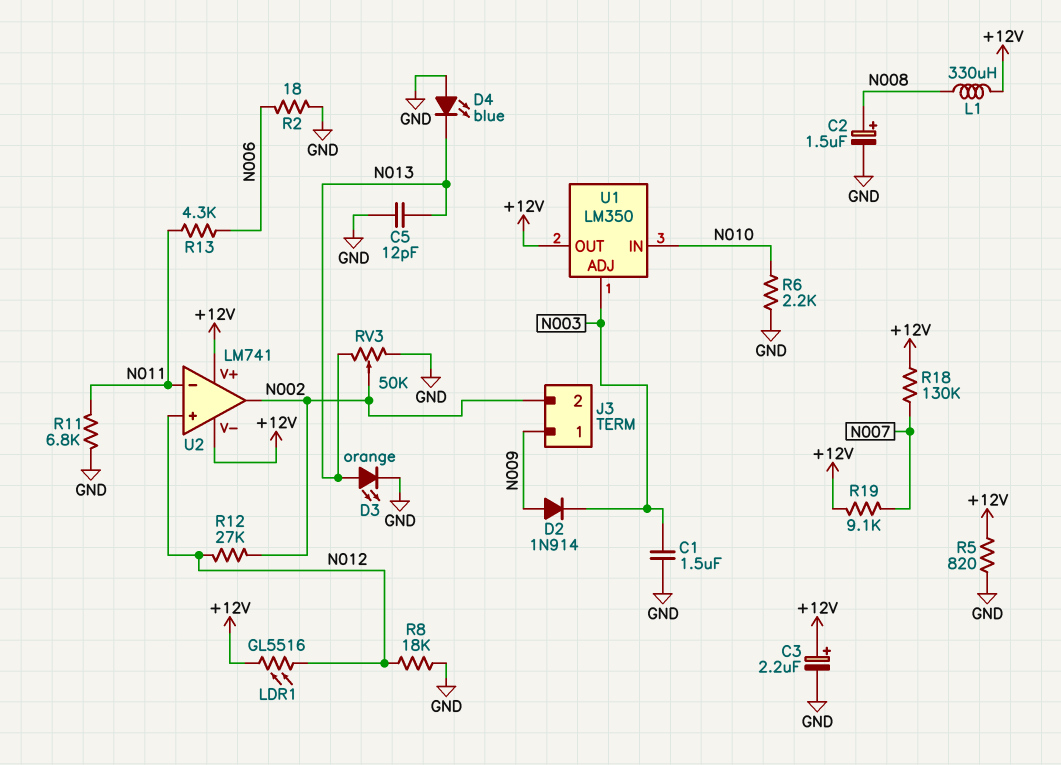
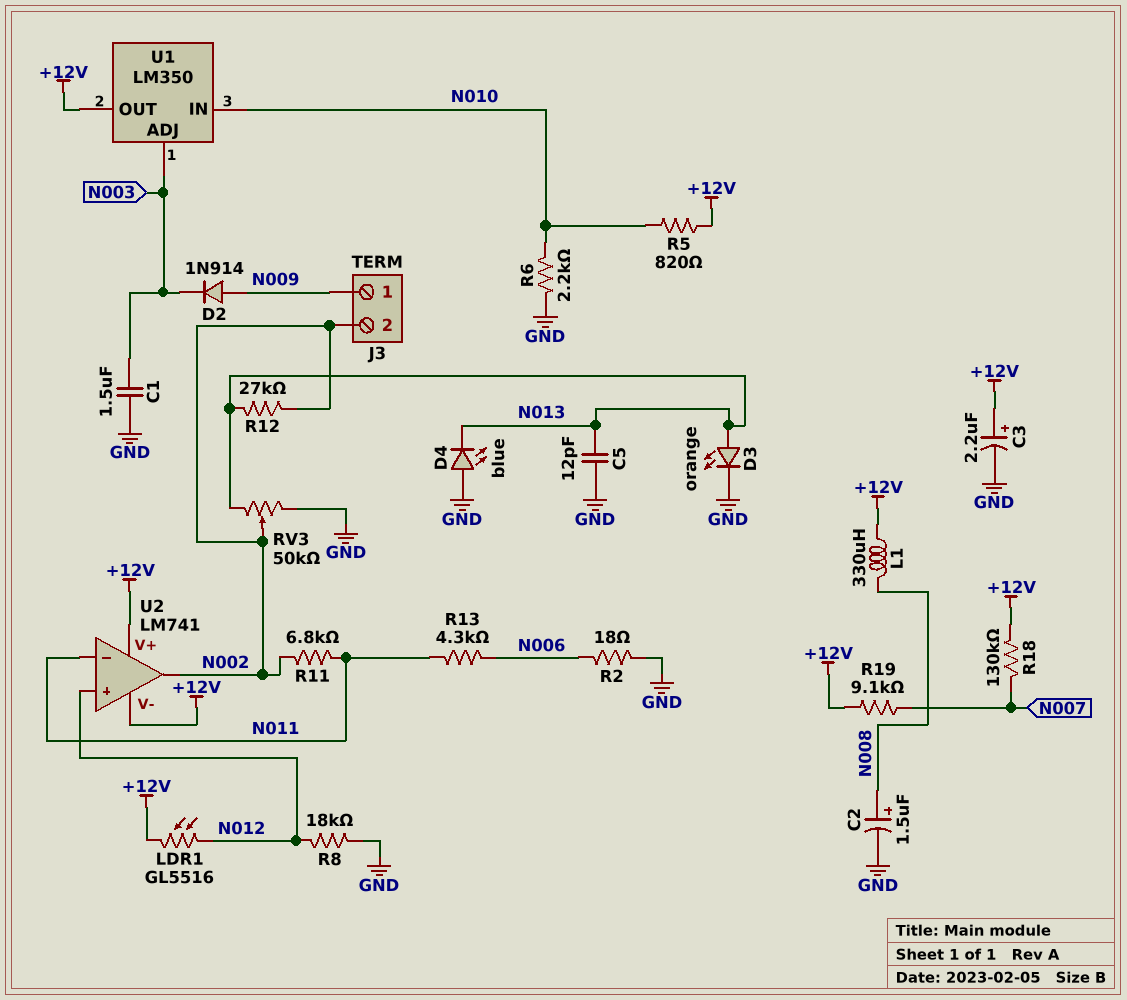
R5: 820 (+12V, GND) -> 820 (+12V, N010)
R11: 6.8k (GND, N011) -> 6.8k (N002, N011)
R12: 27k (N002, N012) -> 27k (N002, N013)

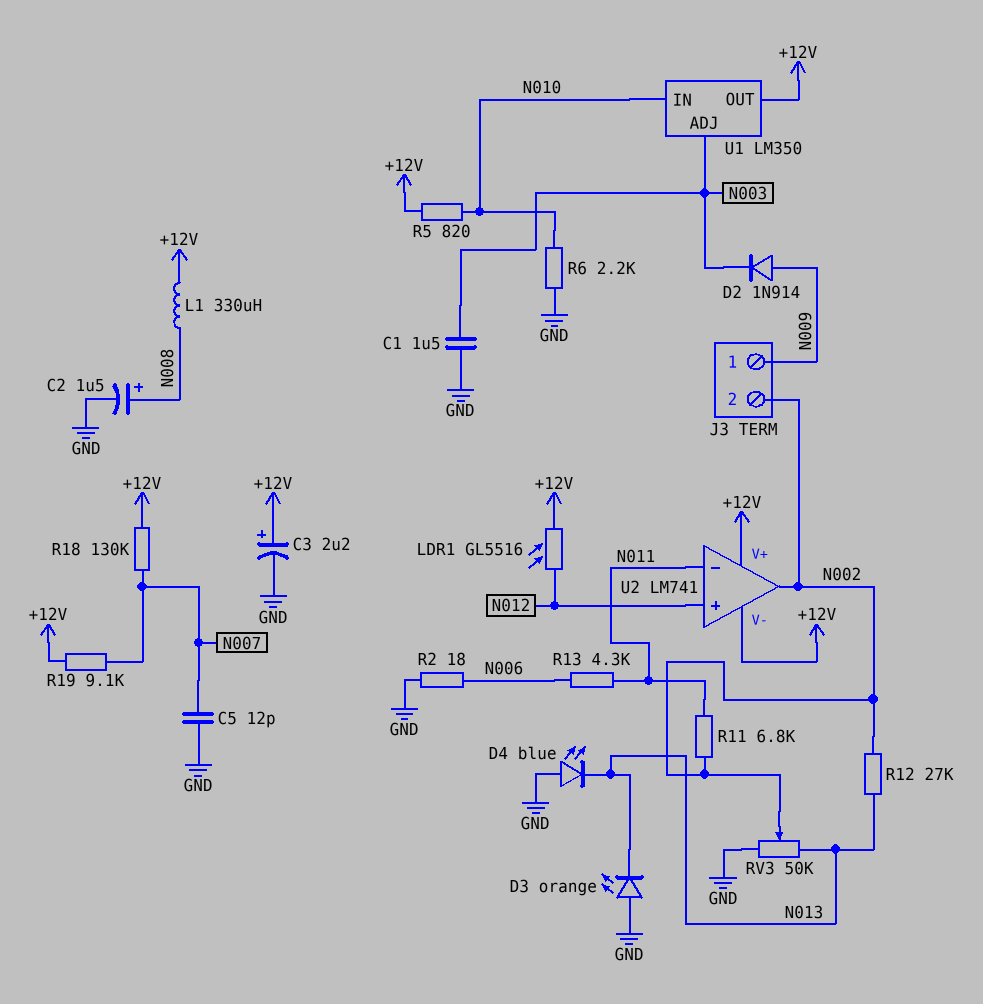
C5: 12pF (GND, N013) -> 12pF (GND, N007)
D3: LED orange (A N013, K GND) -> LED orange (A GND, K N013)
R8: 18k (GND, N012) -> none

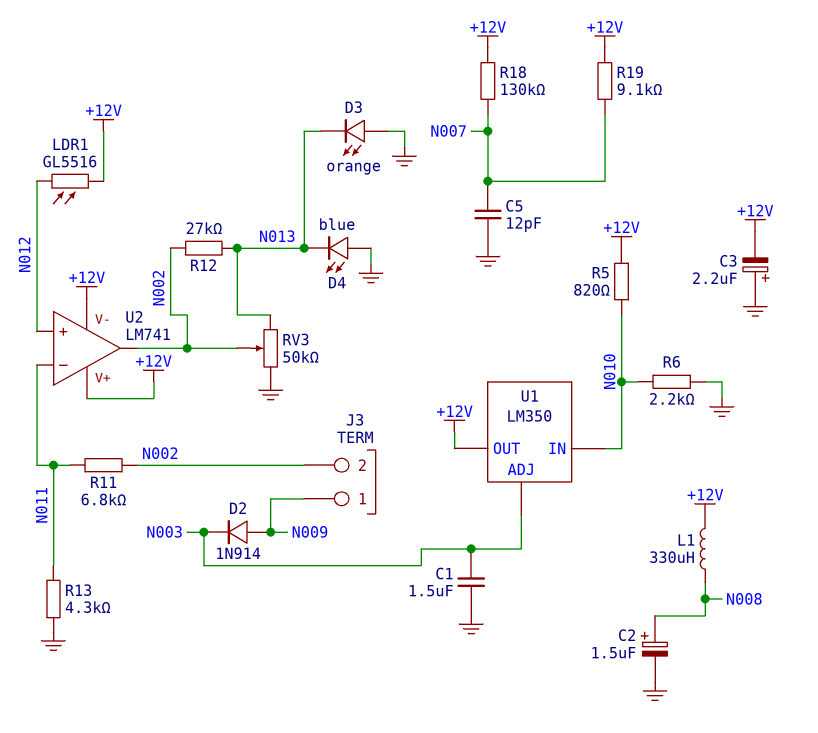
C3: 2.2uF (plus +12V, minus GND) -> 2.2uF (plus GND, minus +12V)
R2: 18 (GND, N006) -> none
R13: 4.3k (N006, N011) -> 4.3k (GND, N011)

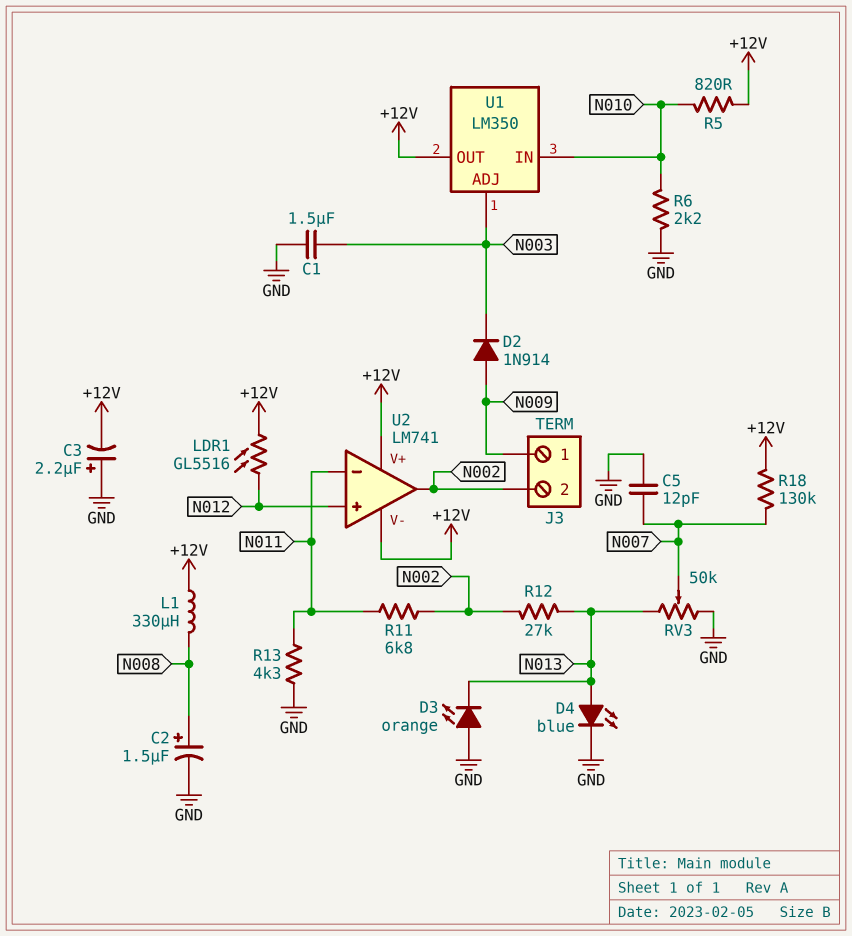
D4: LED blue (A GND, K N013) -> LED blue (A N013, K GND)
R19: 9.1k (+12V, N007) -> none
RV3: 50k (GND, N013, wiper N002) -> 50k (GND, N013, wiper N007)

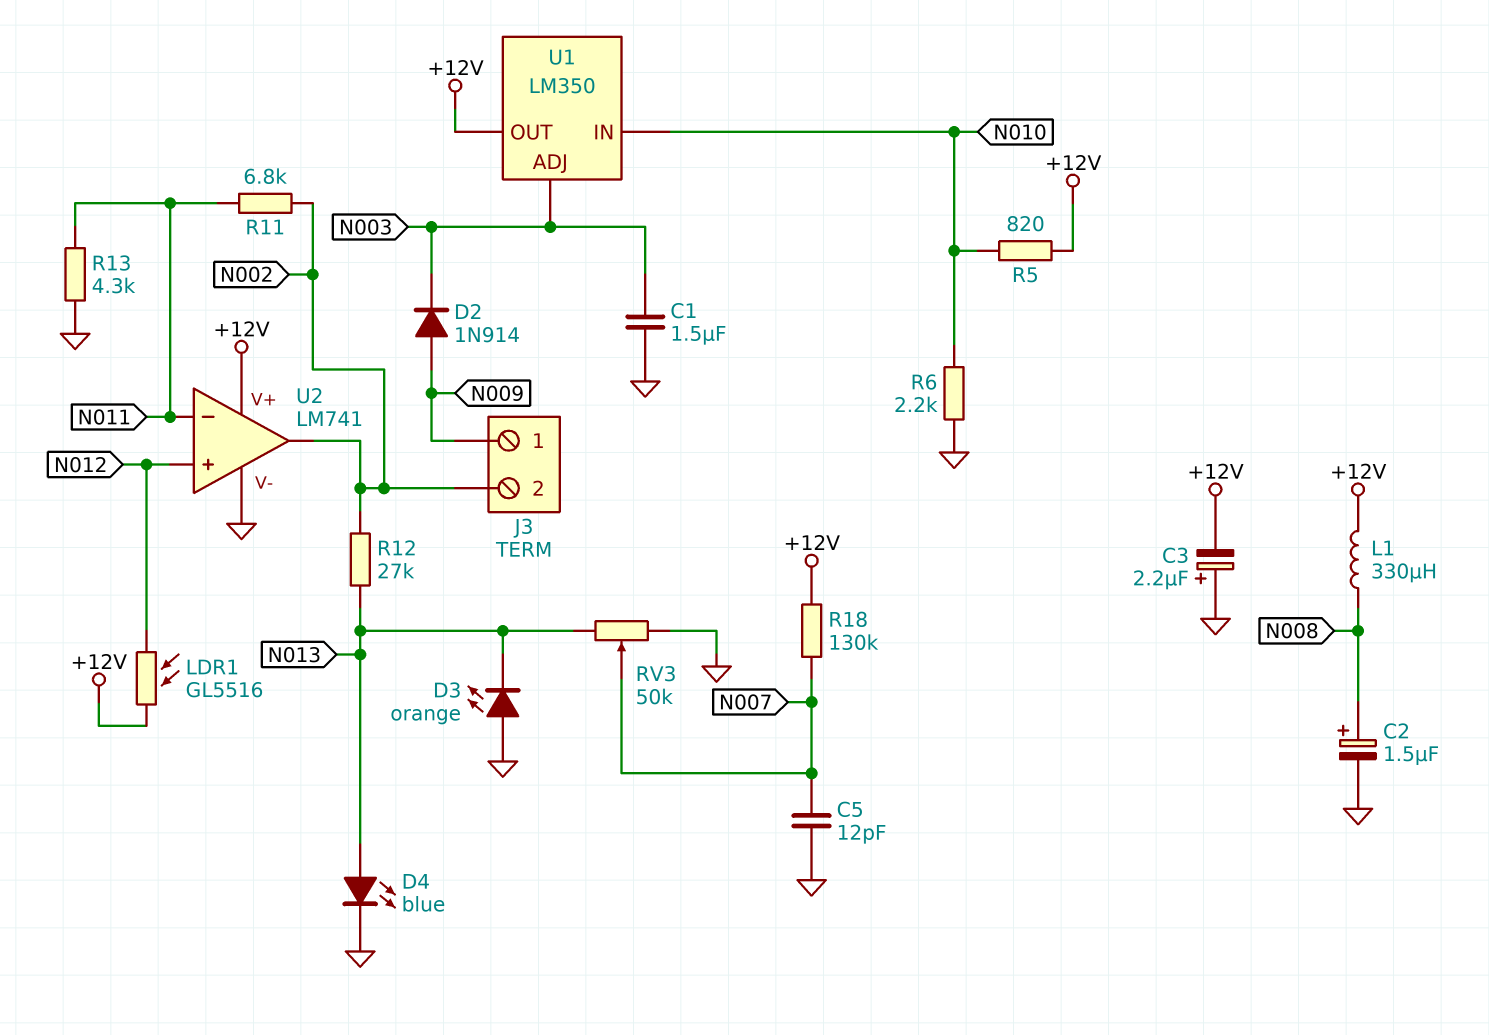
U2 pin V-: +12V -> GND

